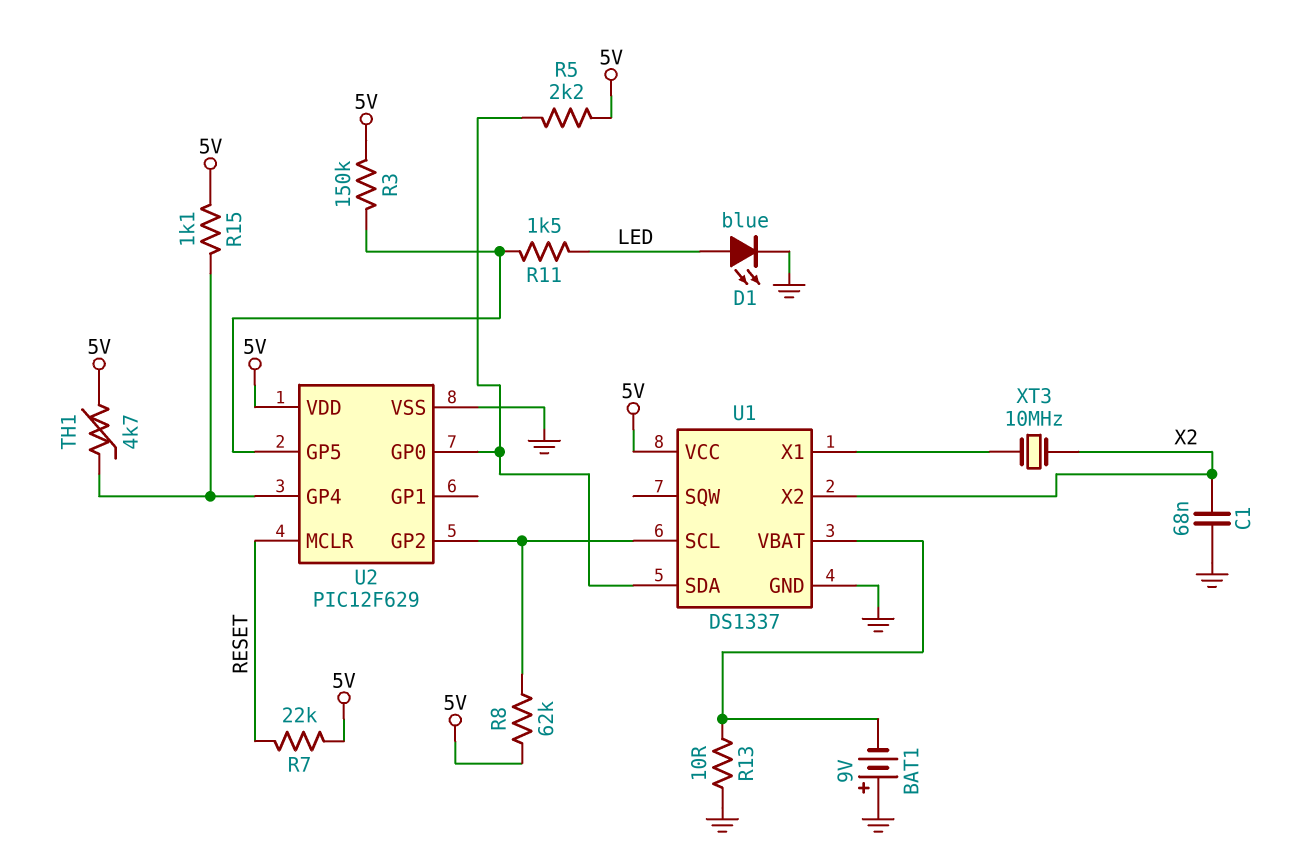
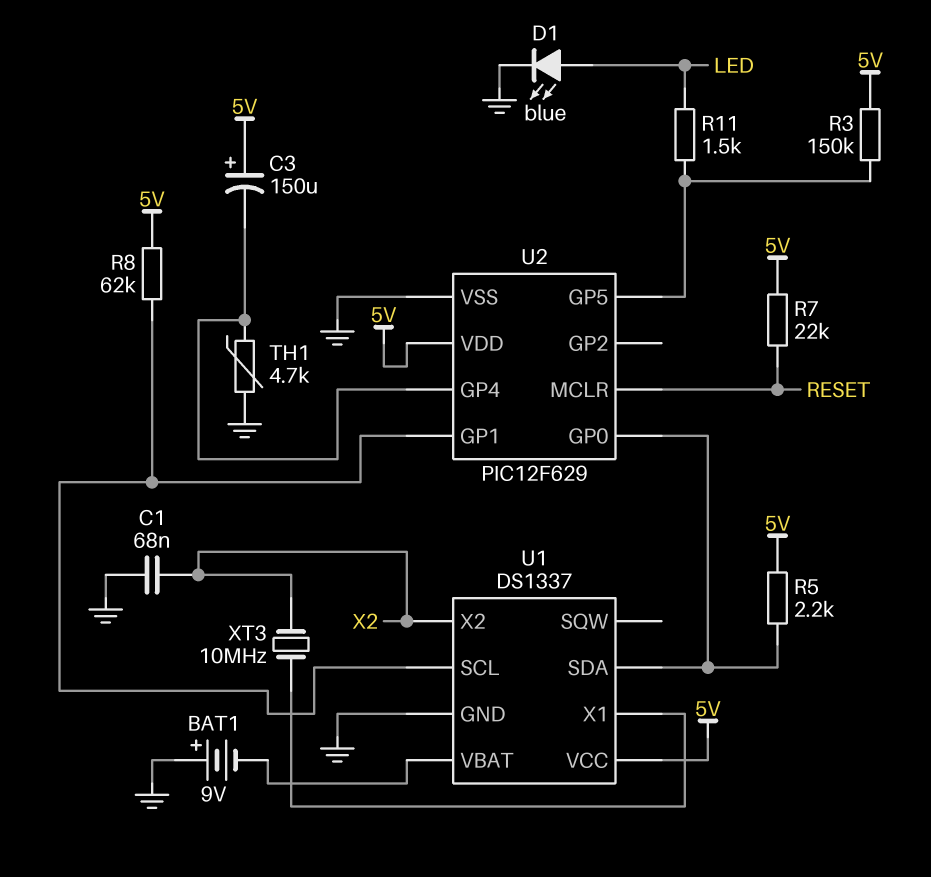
C3: none -> 150uF (plus 5V, minus U2/GP4)
R13: 10 (GND, U1/VBAT) -> none
R15: 1.1k (5V, U2/GP4) -> none
TH1: 4.7k (5V, U2/GP4) -> 4.7k (GND, U2/GP4)
U2 pin GP1: none -> U1/SCL
U2 pin GP2: U1/SCL -> none

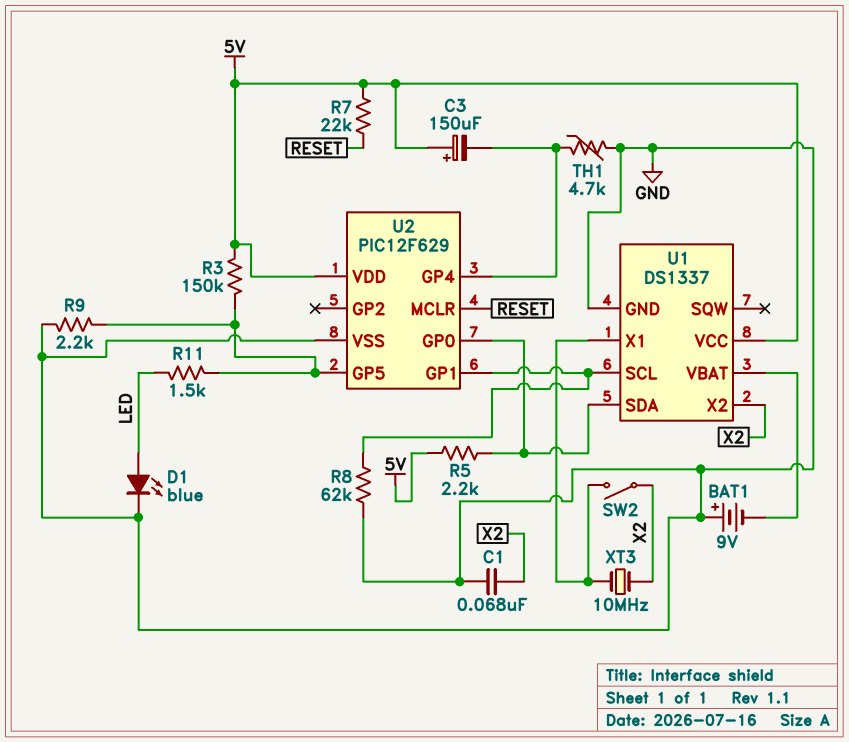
R8: 62k (5V, U1/SCL) -> 62k (GND, U1/SCL)
R9: none -> 2.2k (GND, U2/GP5)
SW2: none -> switch (U1/X1, X2)

